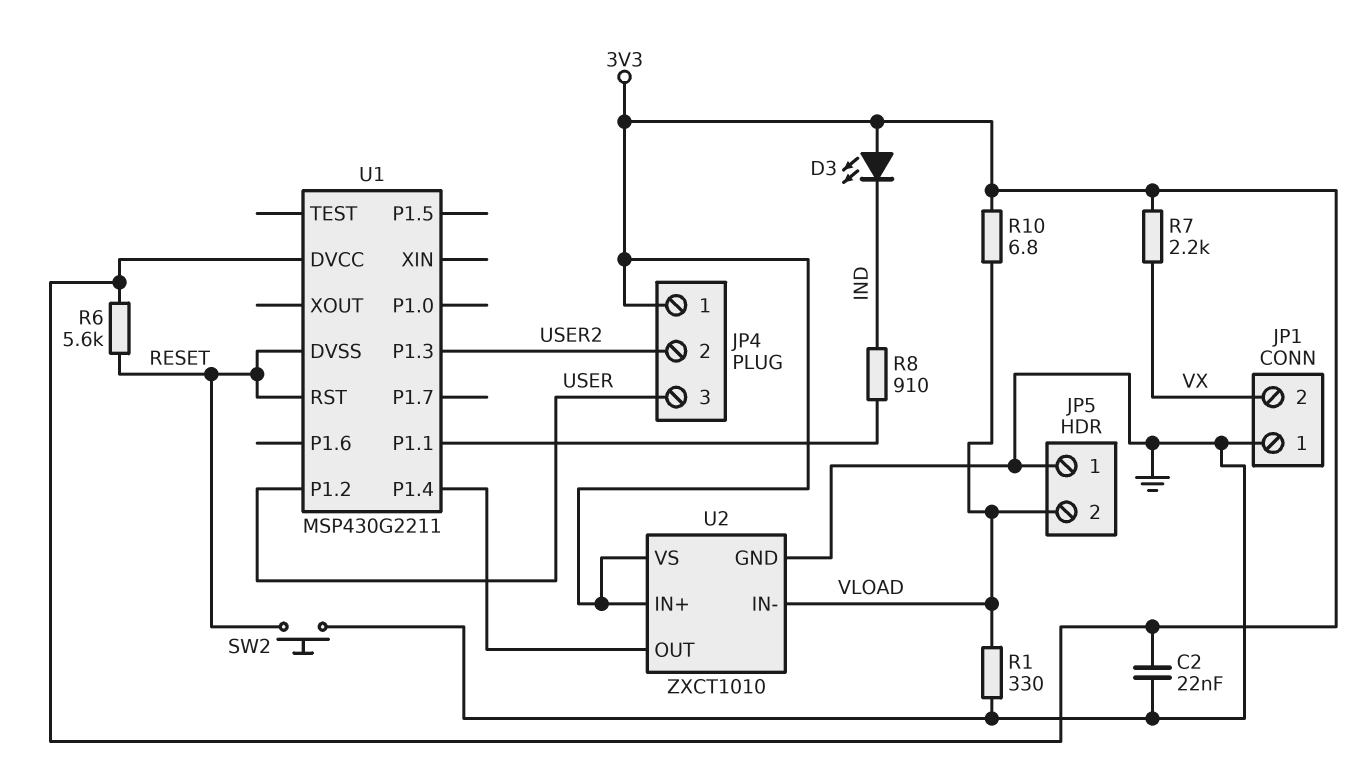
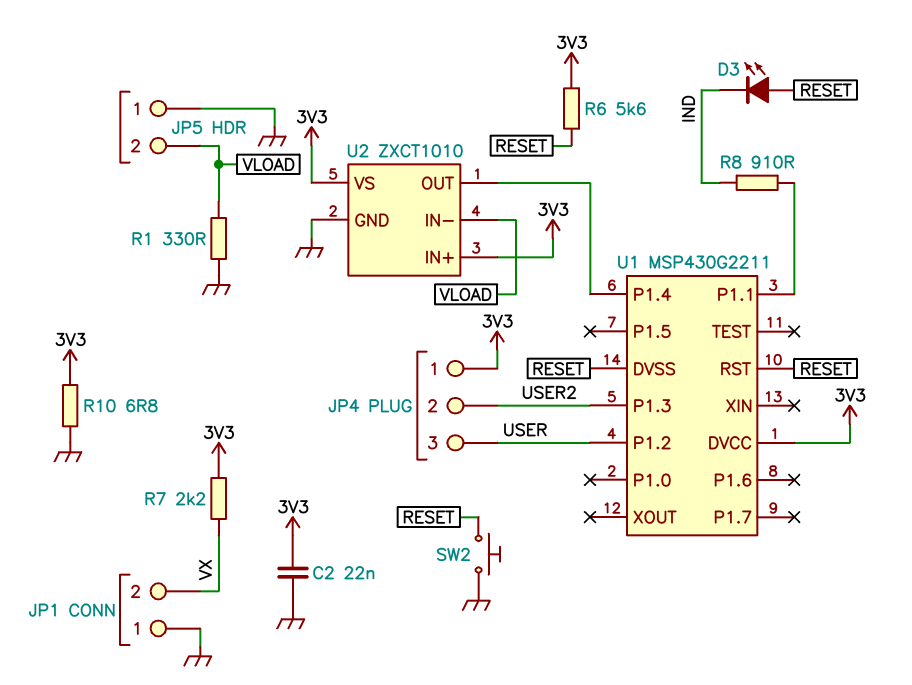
D3: LED (A 3V3, K IND) -> LED (A RESET, K IND)
R10: 6.8 (3V3, VLOAD) -> 6.8 (3V3, GND)

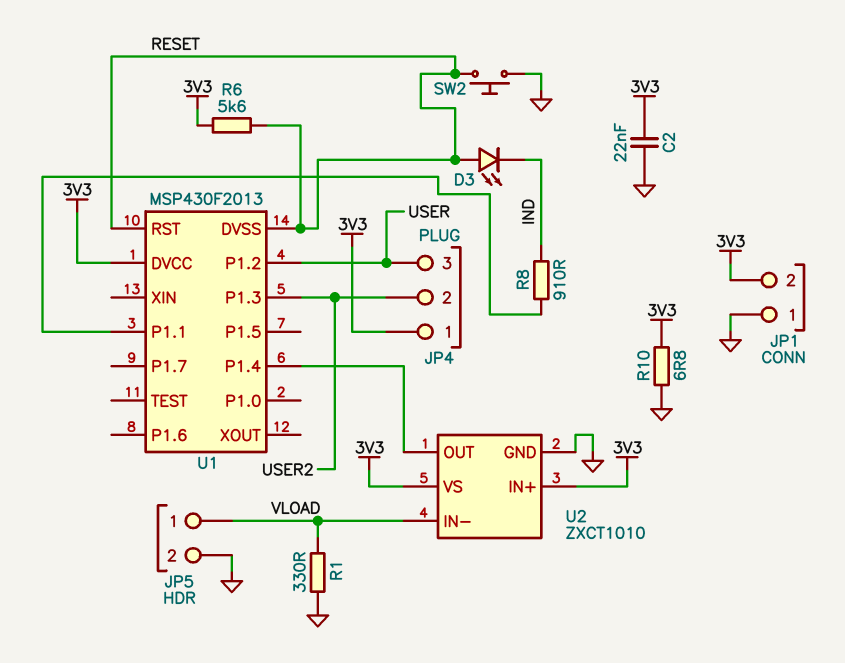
JP1 pin 2: VX -> 3V3
JP5 pin 1: GND -> VLOAD
JP5 pin 2: VLOAD -> GND
R7: 2.2k (3V3, VX) -> none
U1: MSP430G2211 -> MSP430F2013

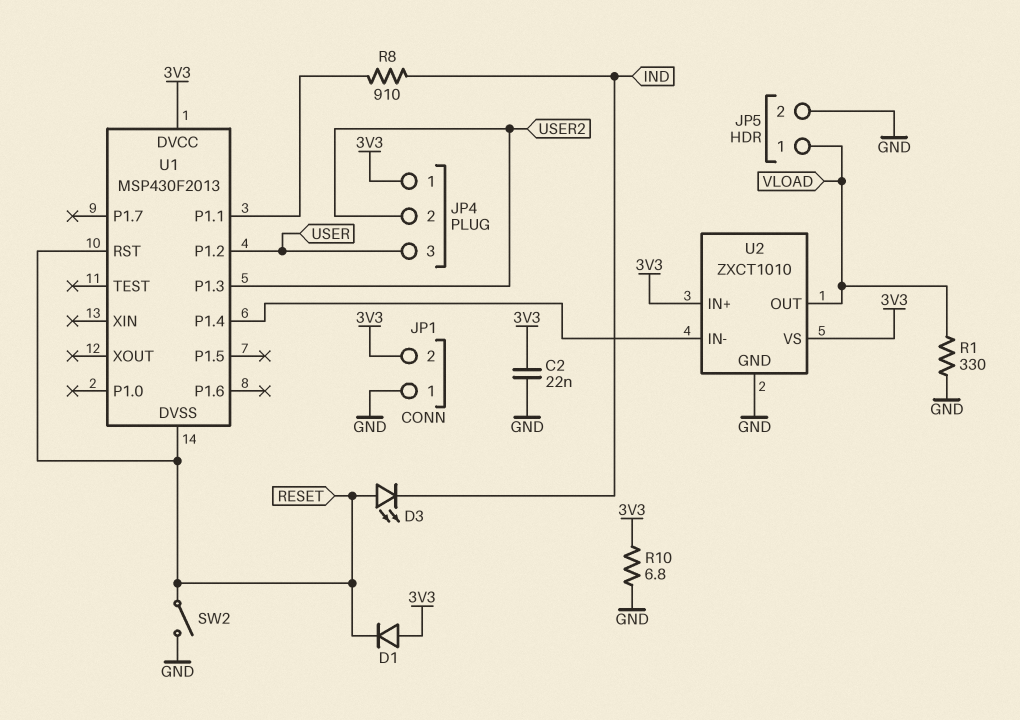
D1: none -> diode (A 3V3, K RESET)
R6: 5.6k (3V3, RESET) -> none
SW2: button (GND, RESET) -> switch (GND, RESET)
U2 pin IN-: VLOAD -> U1/P1.4
U2 pin OUT: U1/P1.4 -> VLOAD

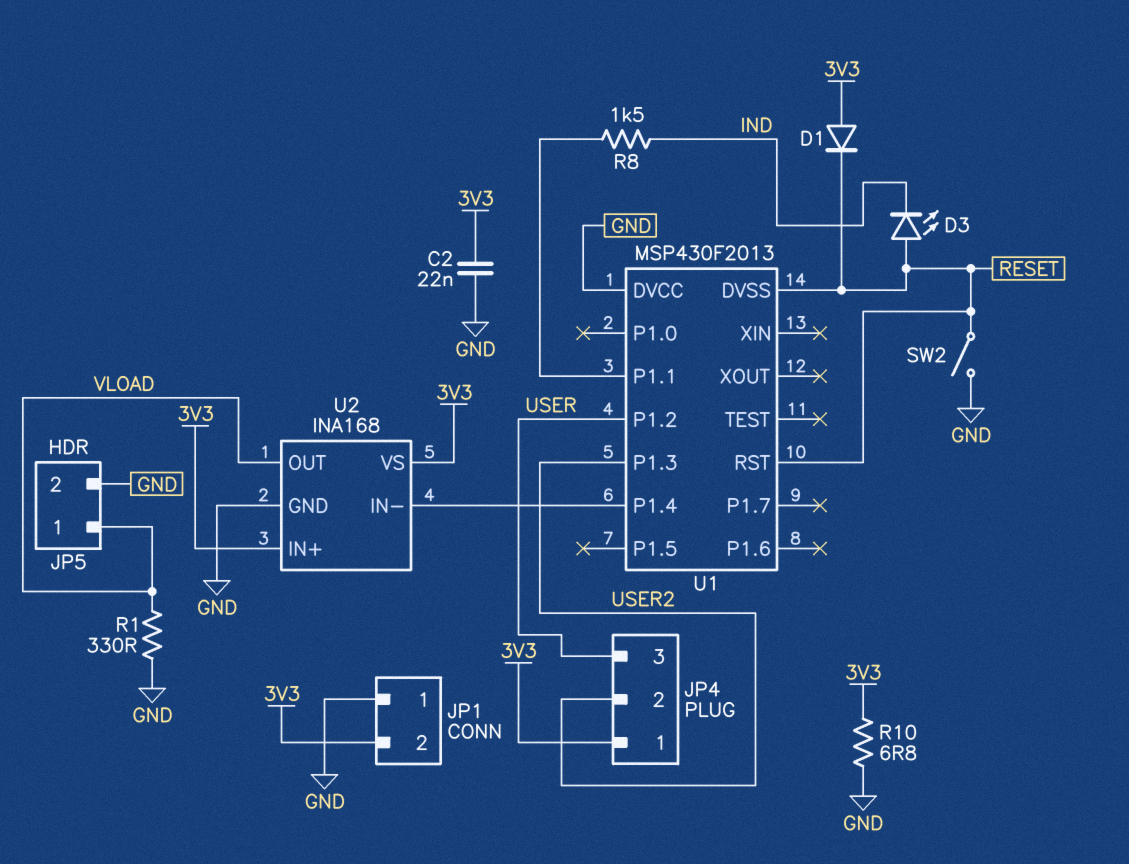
R8: 910 (IND, U1/P1.1) -> 1.5k (IND, U1/P1.1)
U1 pin DVCC: 3V3 -> GND
U2: ZXCT1010 -> INA168

